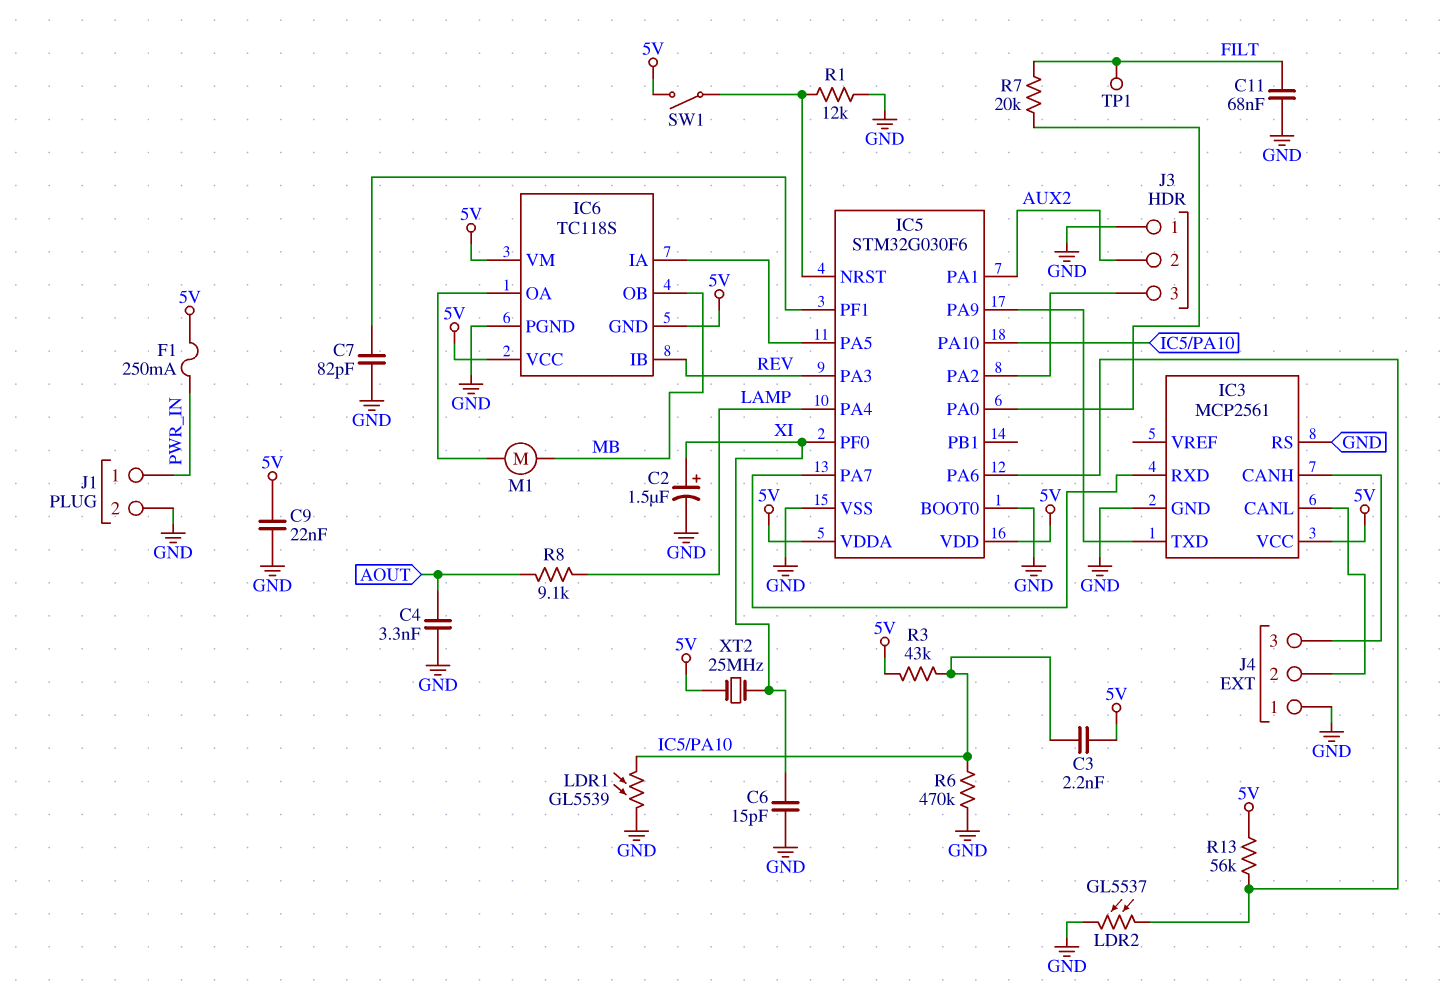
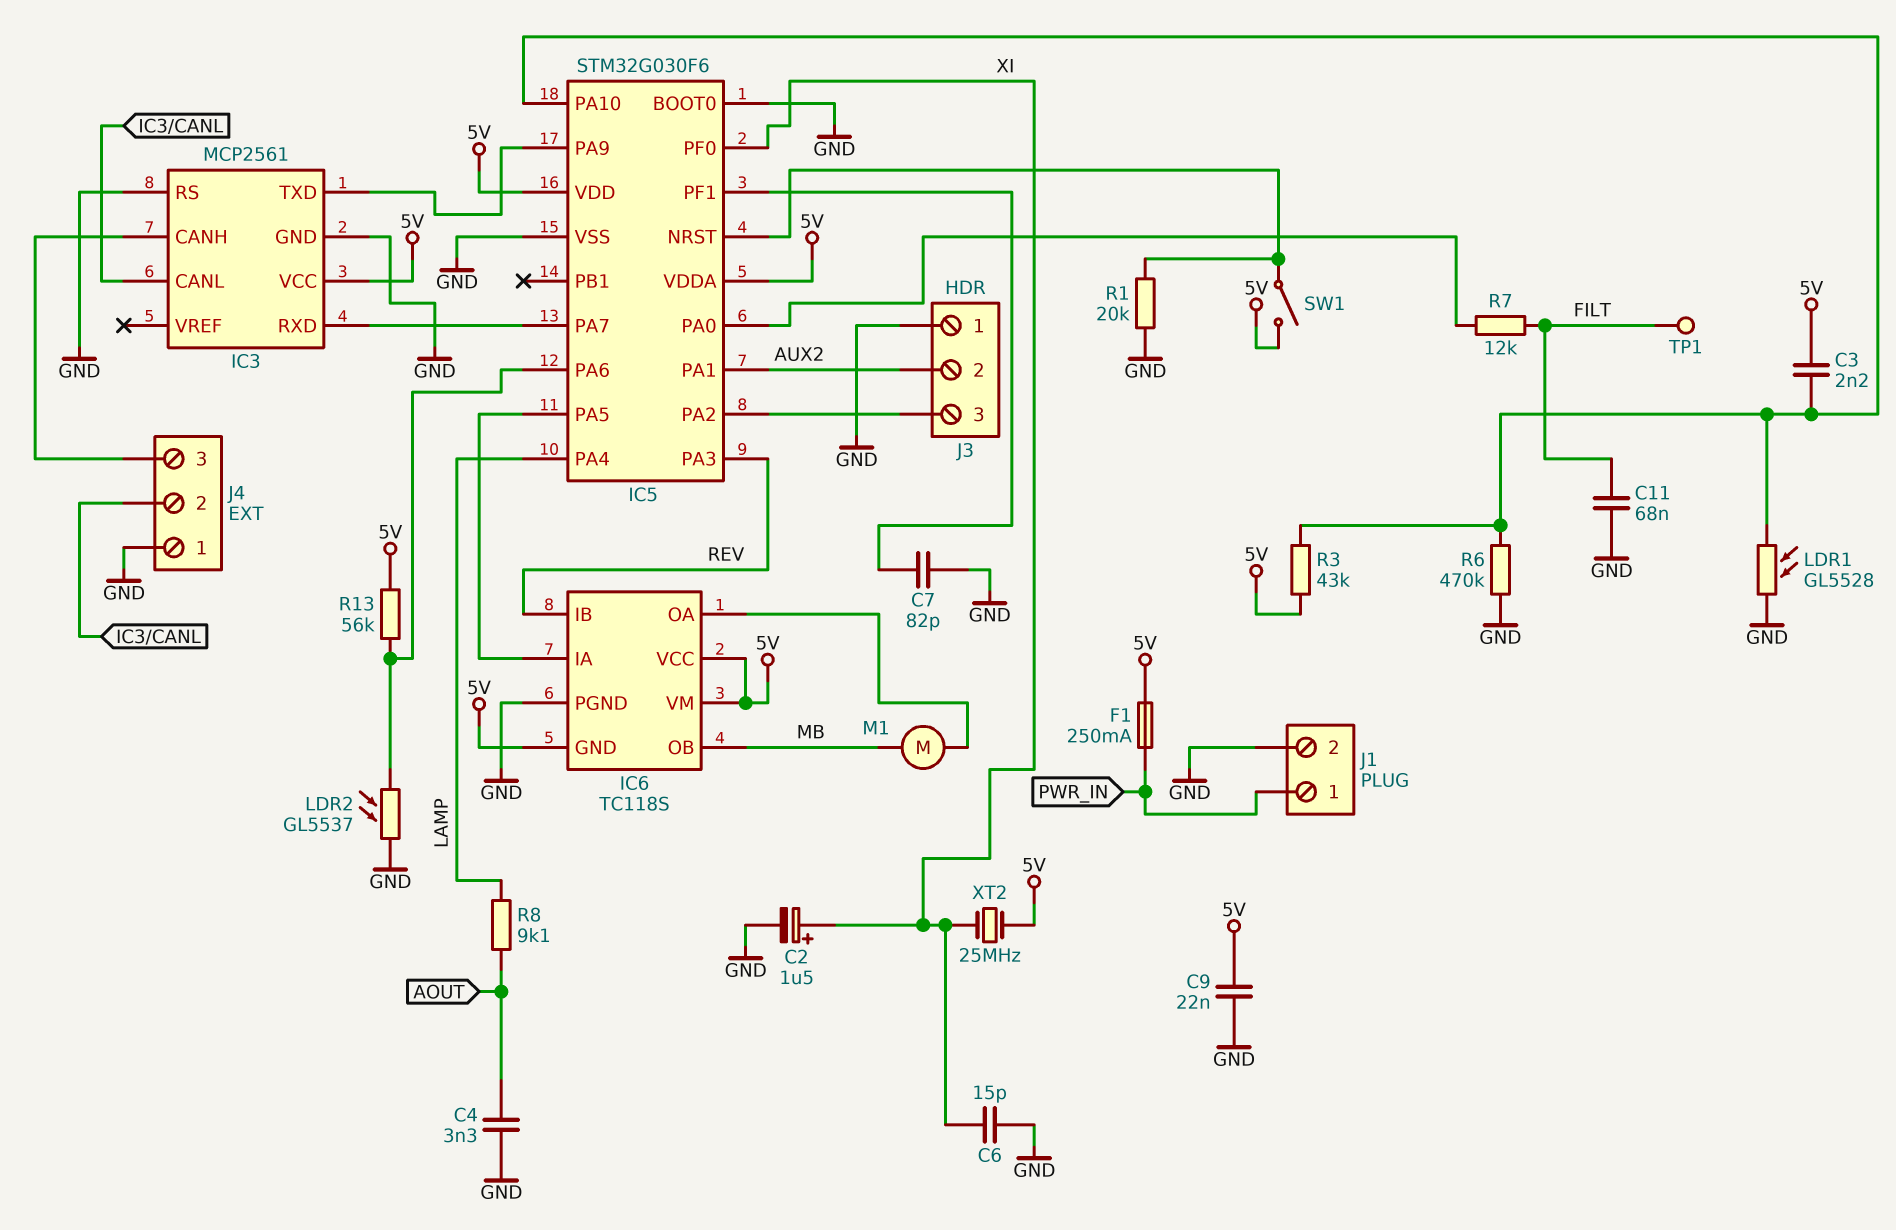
LDR1: GL5539 (GND, IC5/PA10) -> GL5528 (GND, IC5/PA10)
R1: 12k (GND, IC5/NRST) -> 20k (GND, IC5/NRST)
R7: 20k (FILT, IC5/PA0) -> 12k (FILT, IC5/PA0)

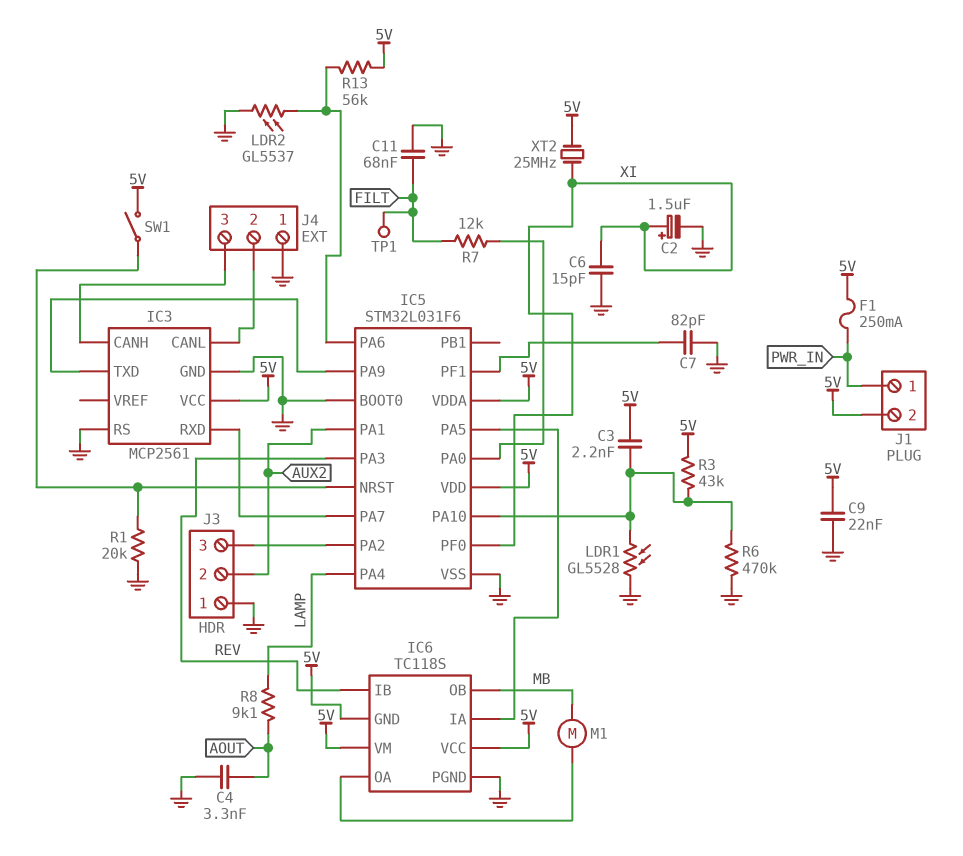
IC5: STM32G030F6 -> STM32L031F6
J1 pin 2: GND -> 5V

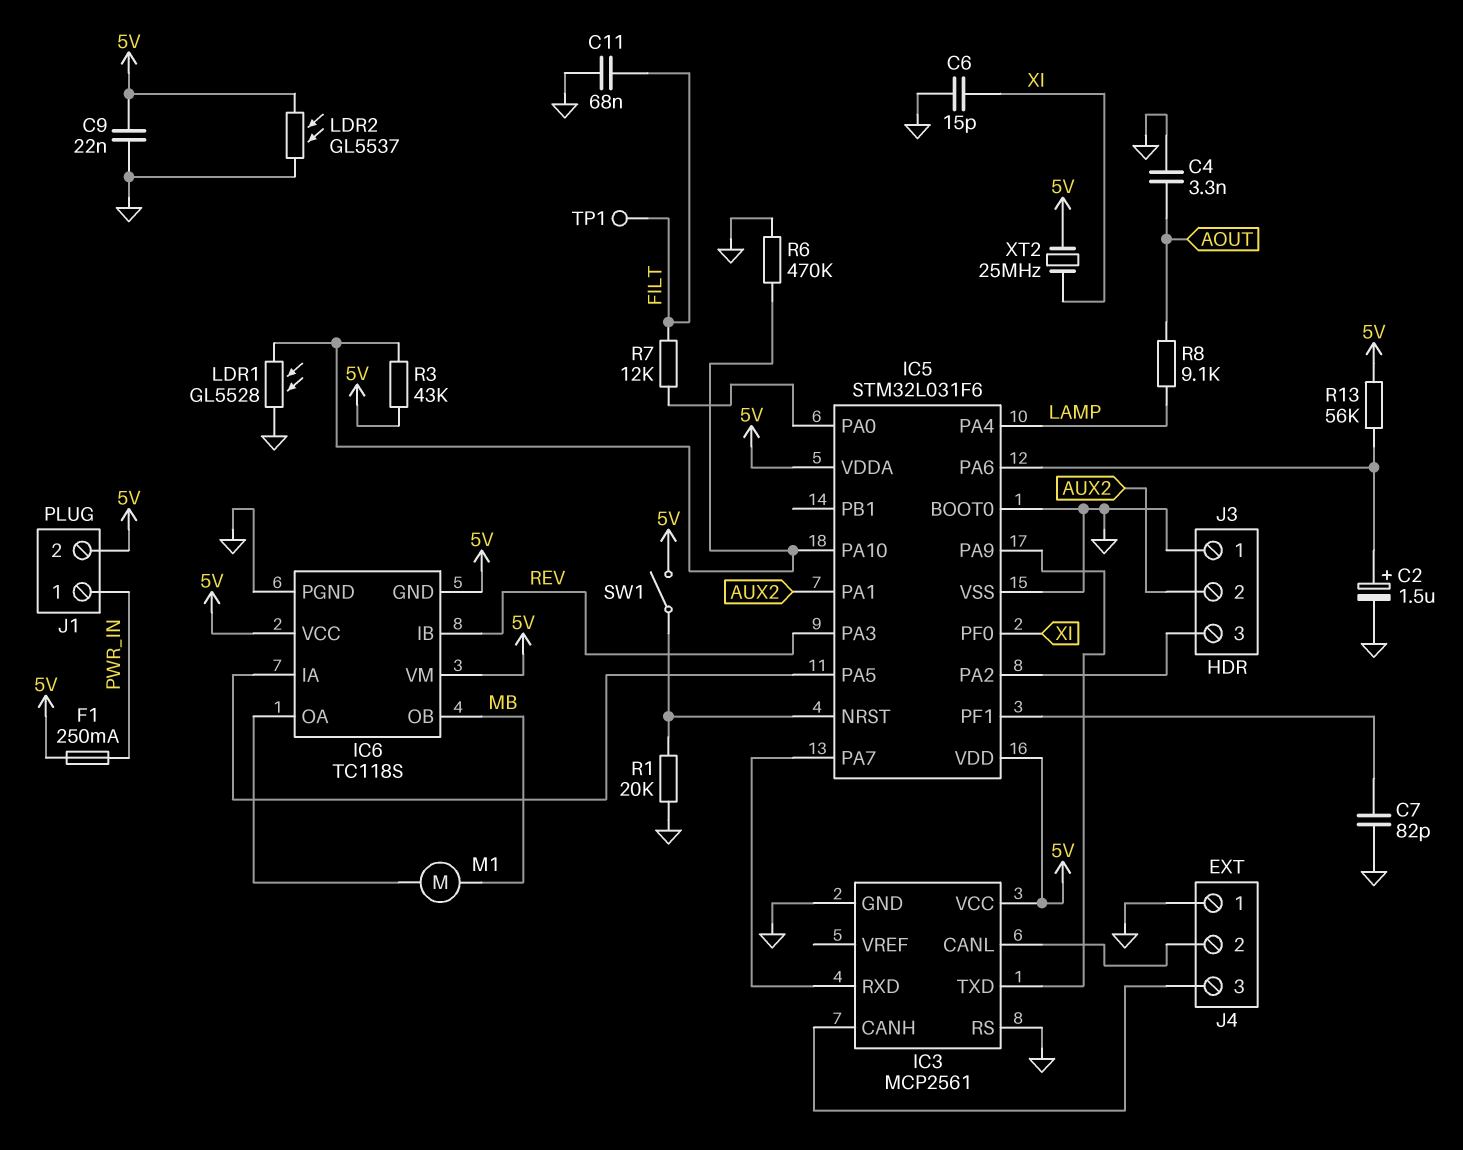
C2: 1.5uF (plus XI, minus GND) -> 1.5uF (plus IC5/PA6, minus GND)
C3: 2.2nF (5V, IC5/PA10) -> none
LDR2: GL5537 (GND, IC5/PA6) -> GL5537 (5V, GND)

